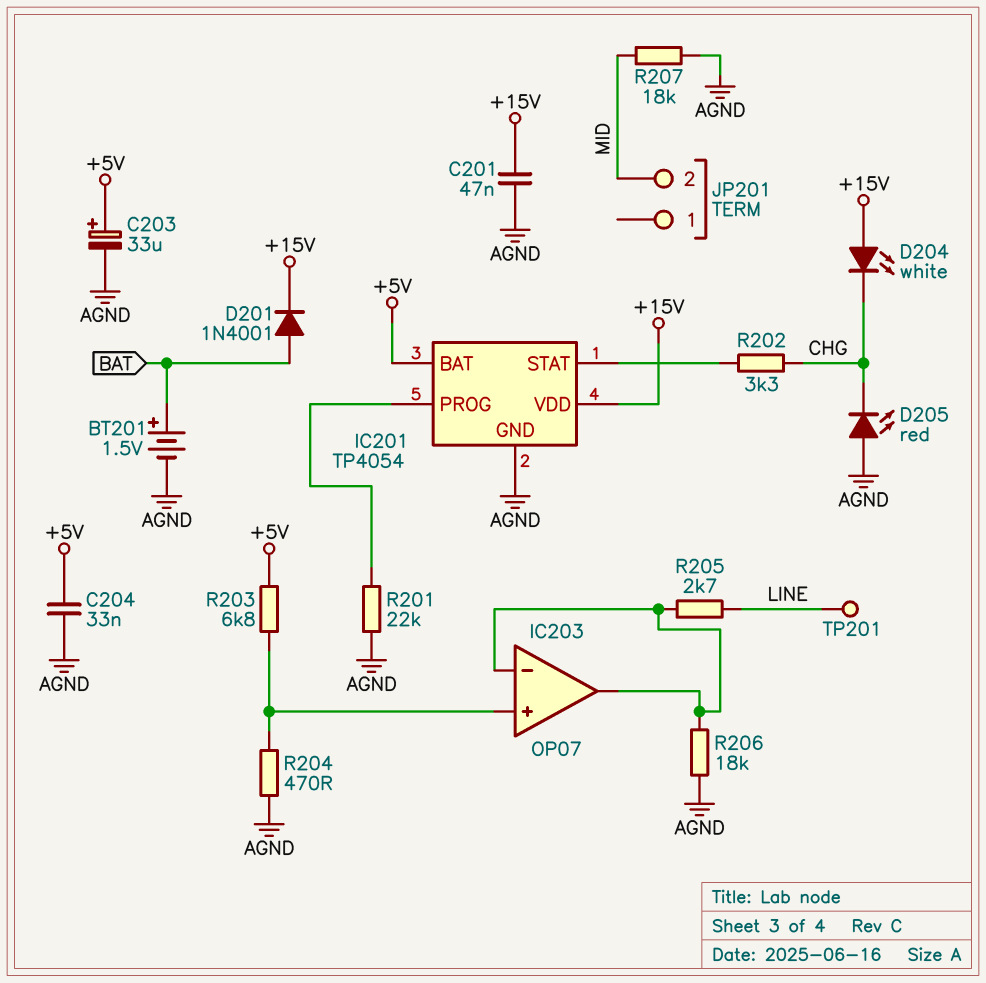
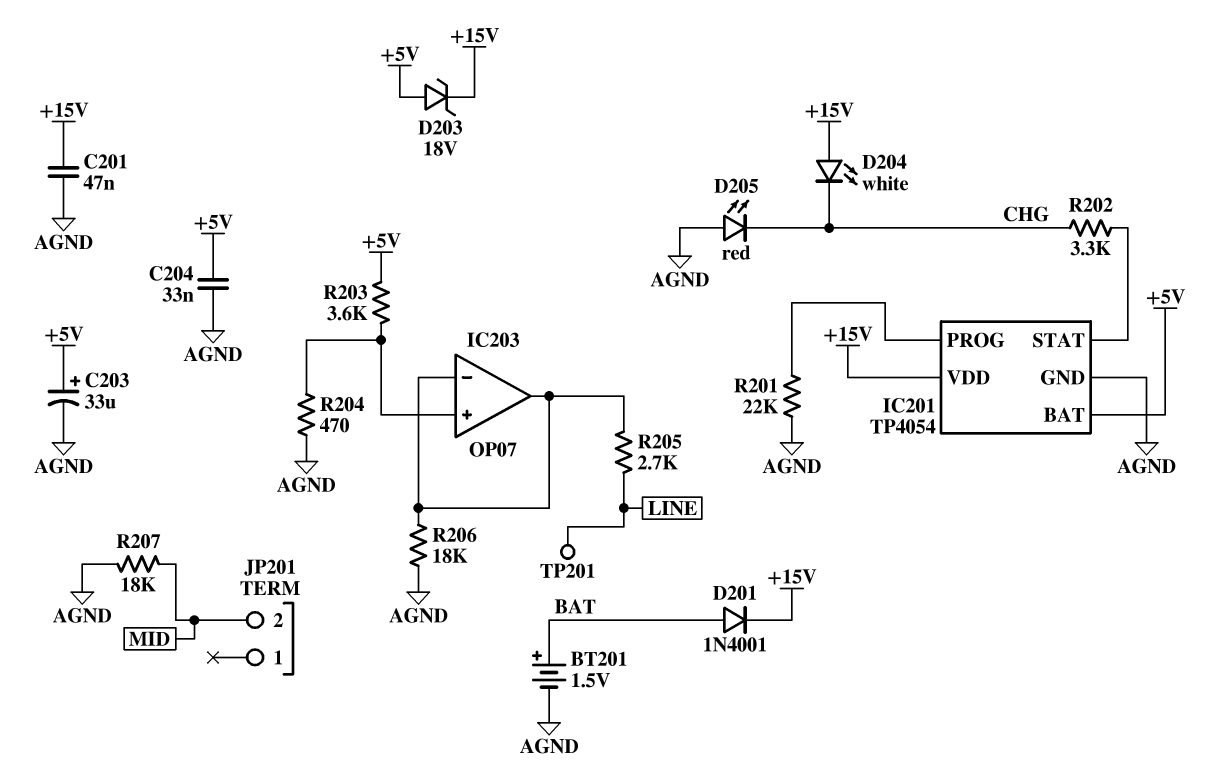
D203: none -> zener 18V (A +5V, K +15V)
R203: 6.8k (+5V, IC203/in+) -> 3.6k (+5V, IC203/in+)

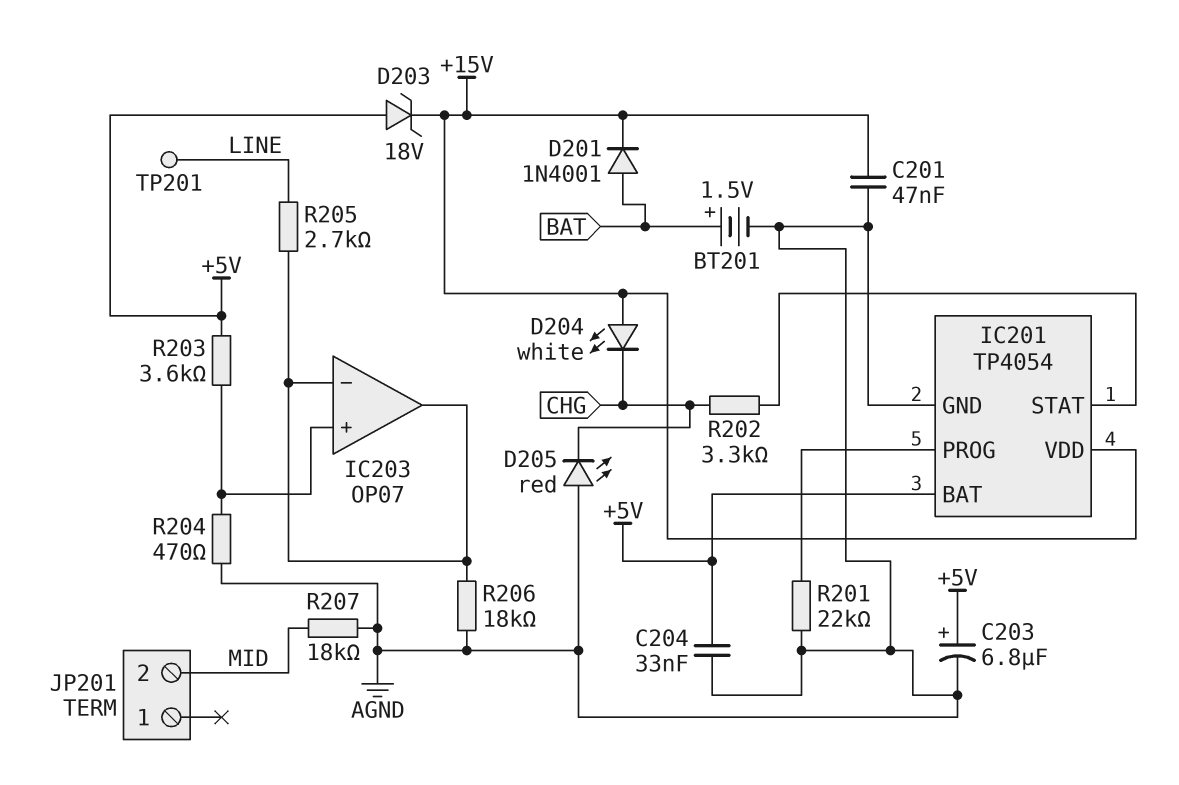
C203: 33uF (plus +5V, minus AGND) -> 6.8uF (plus +5V, minus AGND)

